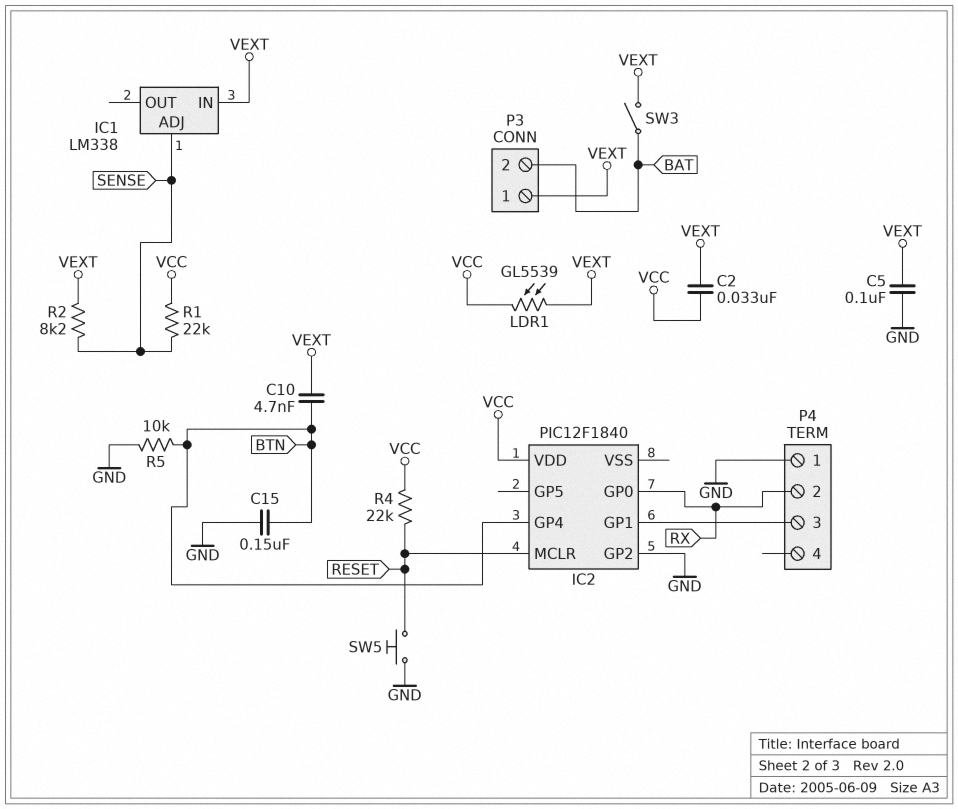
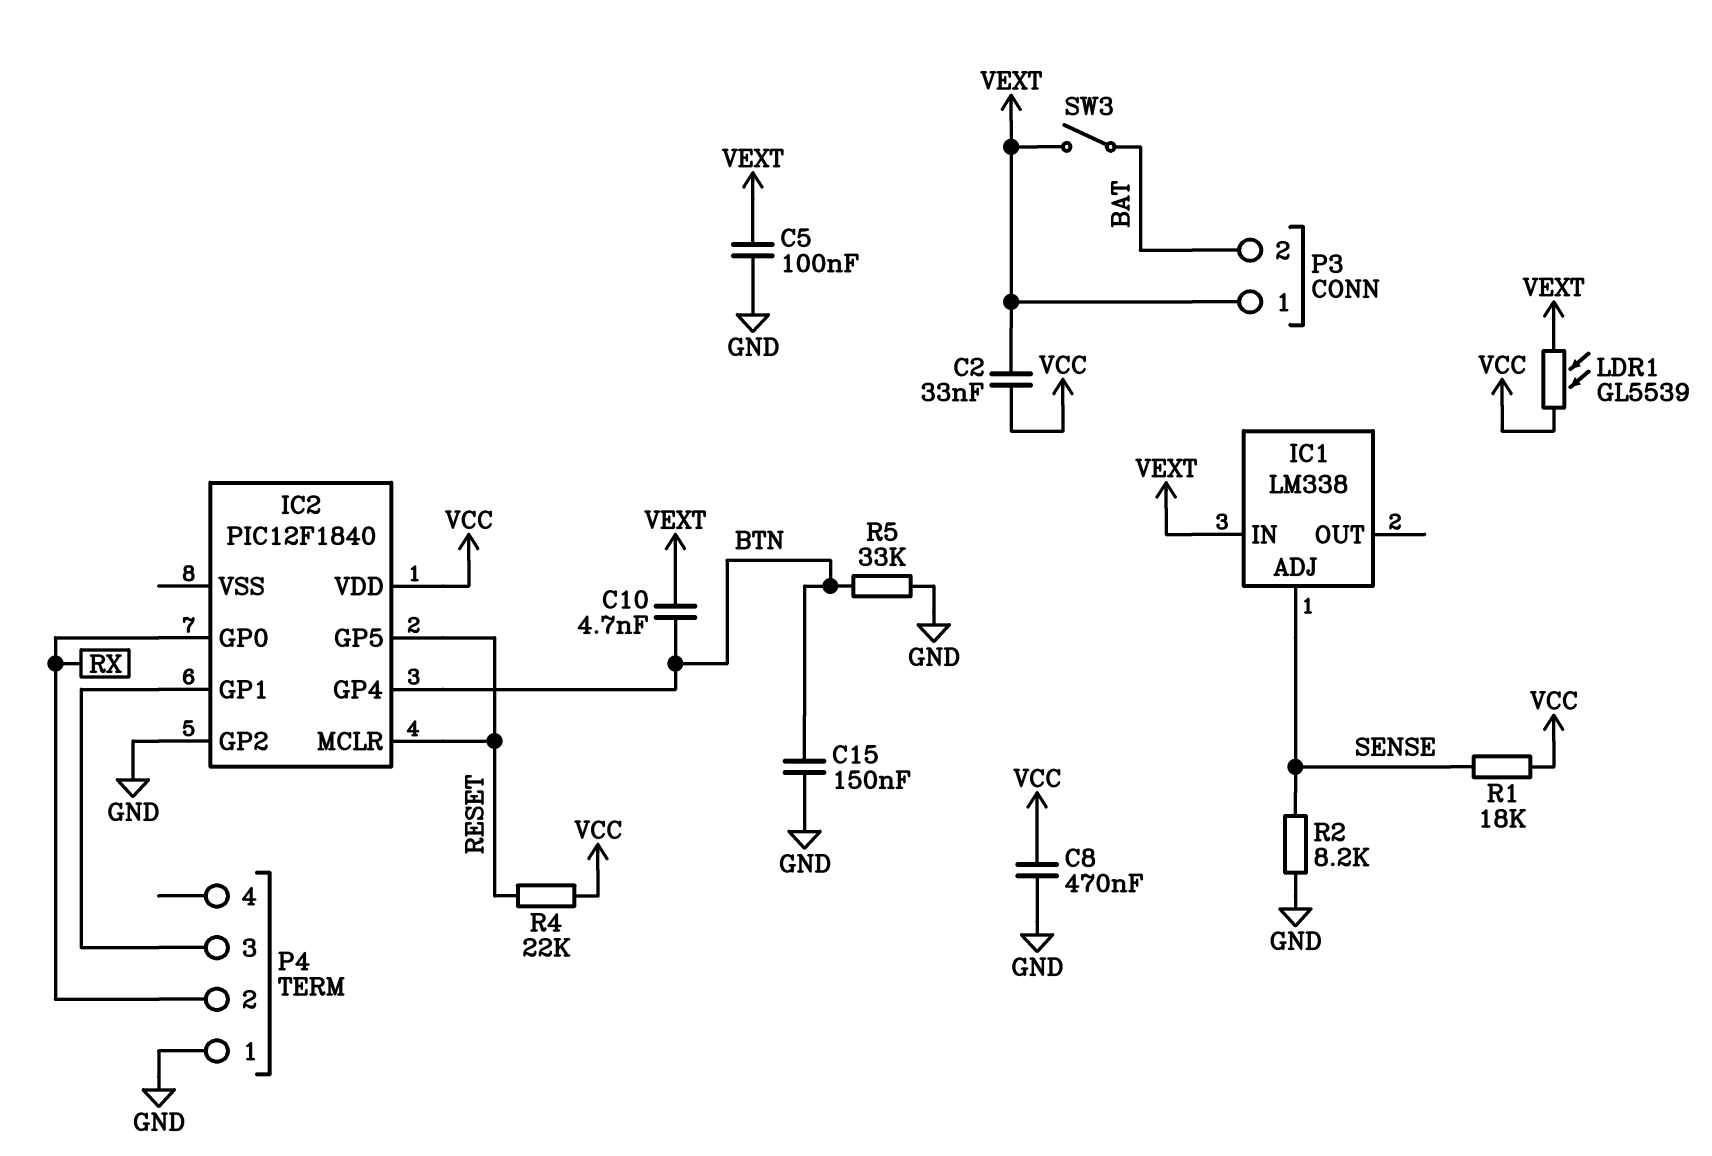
C8: none -> 470nF (GND, VCC)
IC2 pin GP5: none -> RESET
R1: 22k (SENSE, VCC) -> 18k (SENSE, VCC)
R2: 8.2k (SENSE, VEXT) -> 8.2k (GND, SENSE)
R5: 10k (BTN, GND) -> 33k (BTN, GND)
SW5: button (GND, RESET) -> none

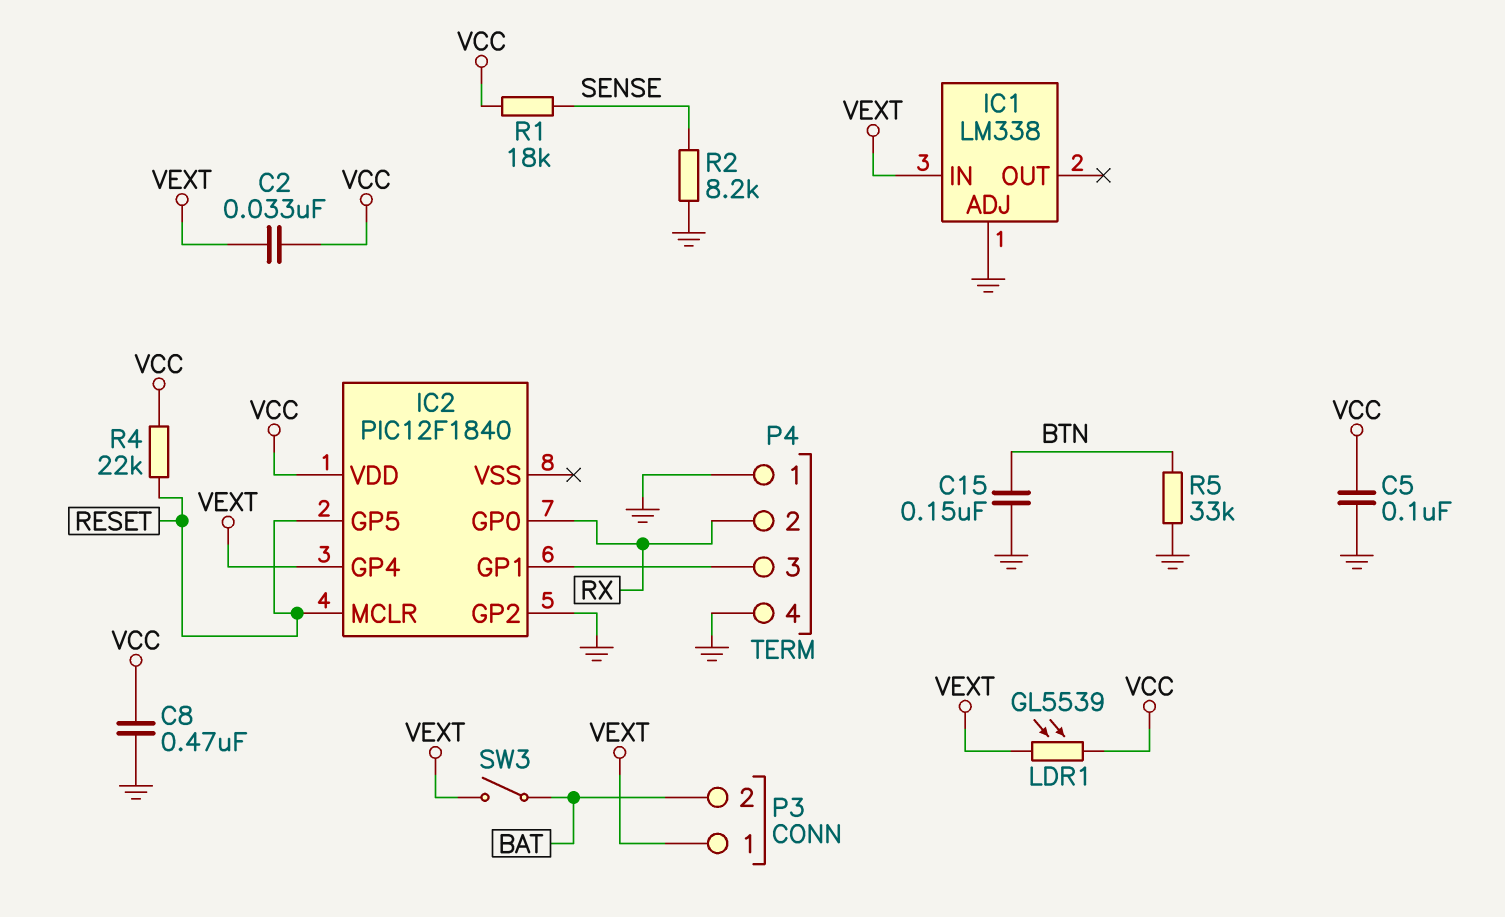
C5: 100nF (GND, VEXT) -> 100nF (GND, VCC)
C10: 4.7nF (BTN, VEXT) -> none
IC1 pin ADJ: SENSE -> GND
IC2 pin GP4: BTN -> VEXT
P4 pin 4: none -> GND

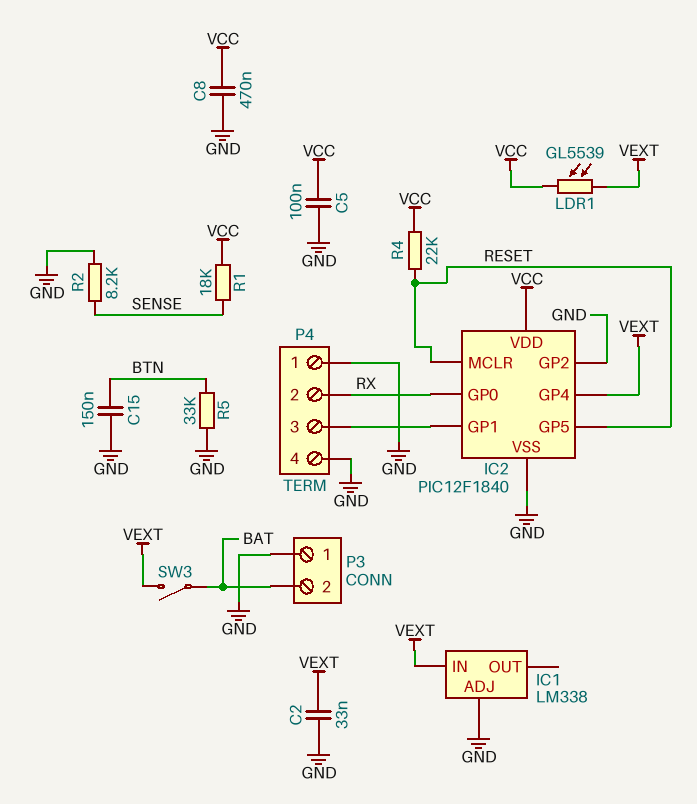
C2: 33nF (VCC, VEXT) -> 33nF (GND, VEXT)
IC2 pin VSS: none -> GND
P3 pin 1: VEXT -> GND

